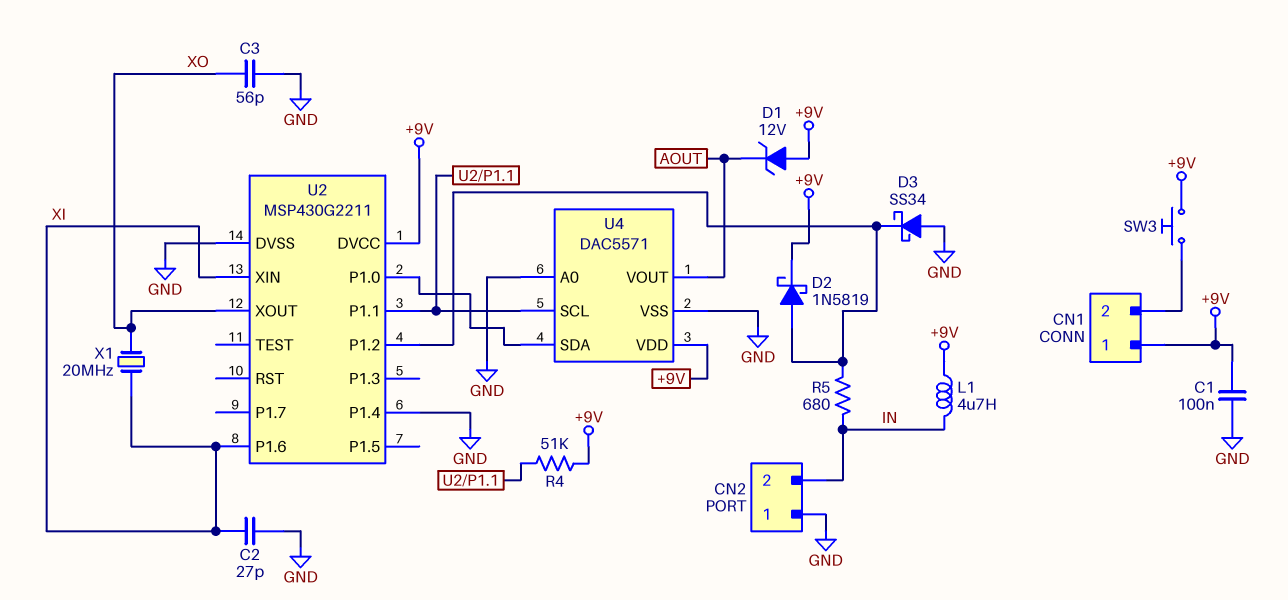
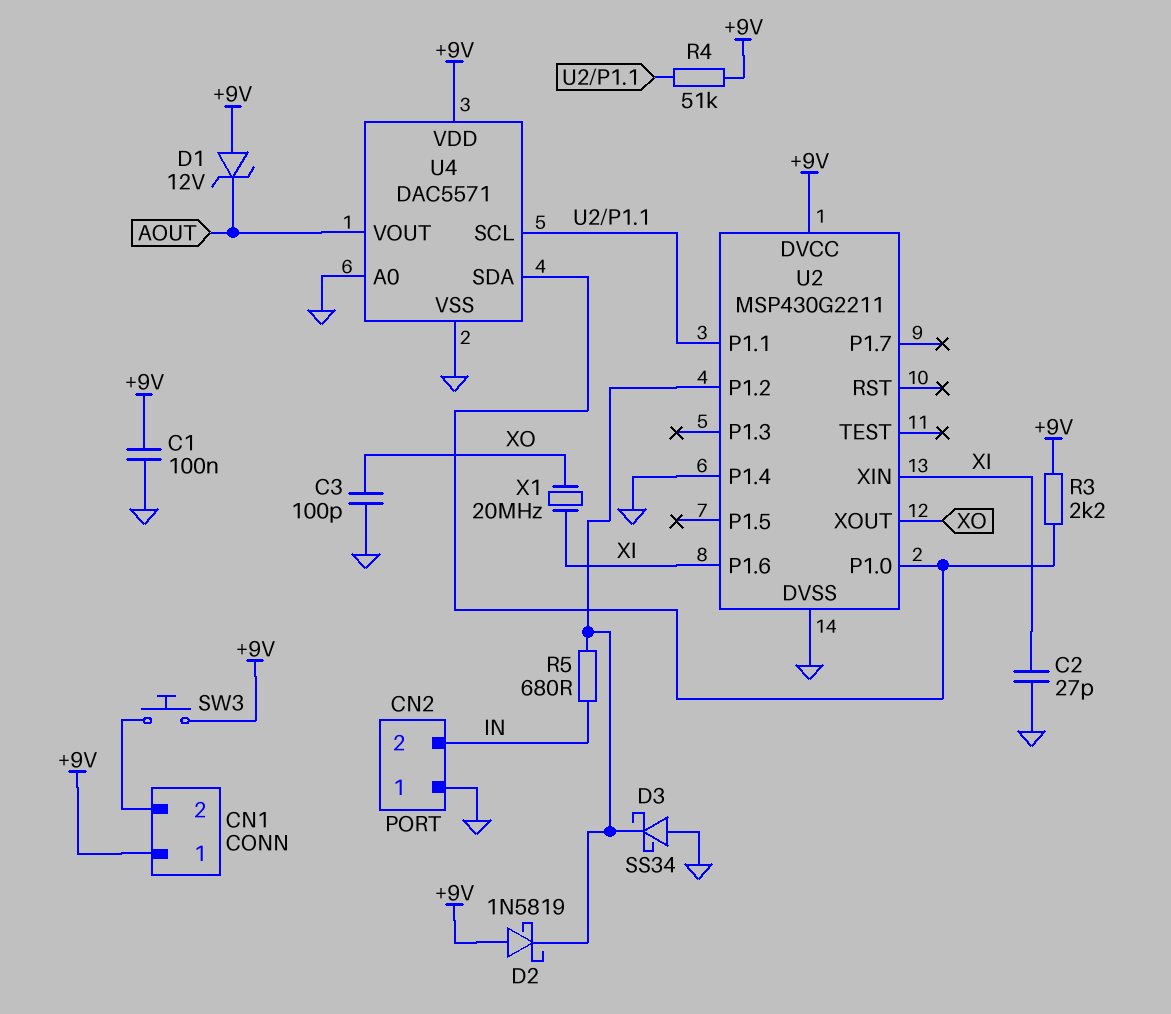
C3: 56pF (GND, XO) -> 100pF (GND, XO)
D2: schottky 1N5819 (A U2/P1.2, K +9V) -> schottky 1N5819 (A +9V, K U2/P1.2)
L1: 4.7uH (+9V, IN) -> none
R3: none -> 2.2k (+9V, U2/P1.0)

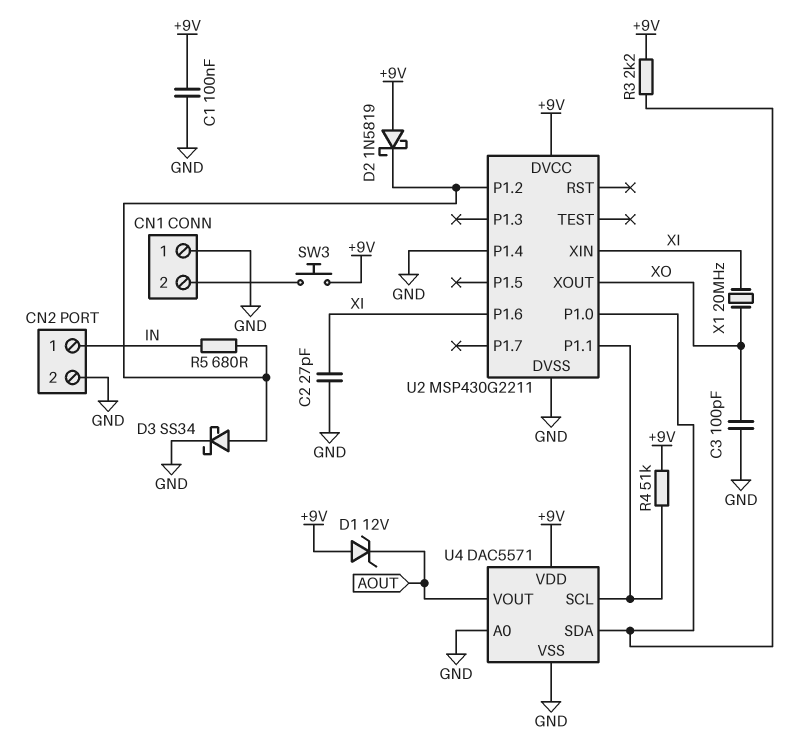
CN1 pin 1: +9V -> GND
CN2 pin 1: GND -> IN
CN2 pin 2: IN -> GND
D3: schottky SS34 (A GND, K U2/P1.2) -> schottky SS34 (A U2/P1.2, K GND)

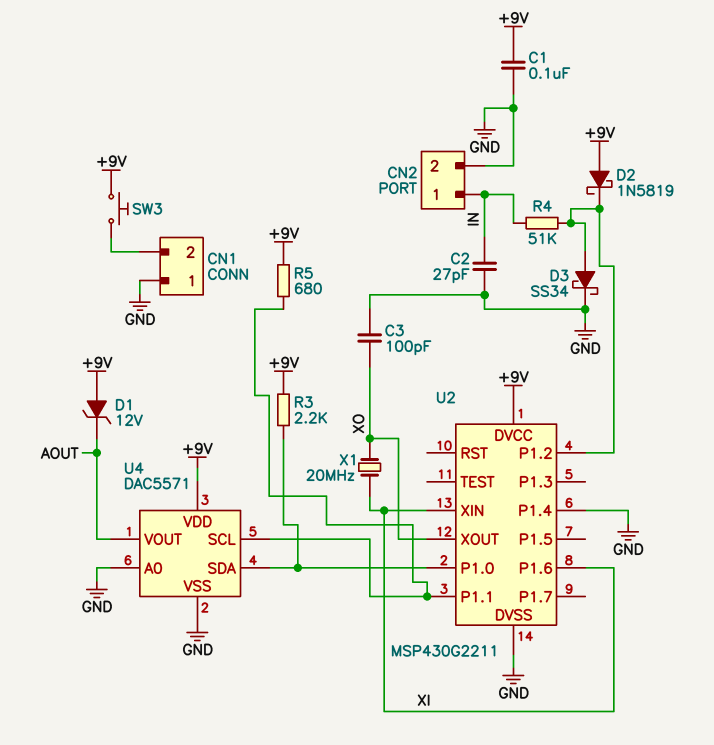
C2: 27pF (GND, XI) -> 27pF (GND, IN)
R4: 51k (+9V, U2/P1.1) -> 51k (IN, U2/P1.2)
R5: 680 (IN, U2/P1.2) -> 680 (+9V, U2/P1.1)

